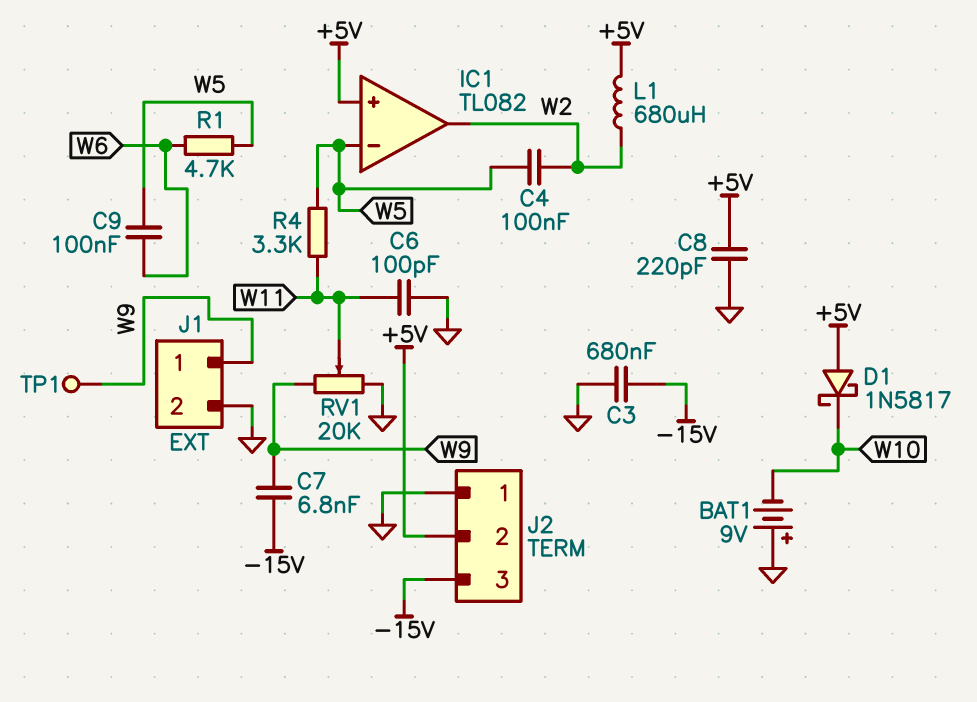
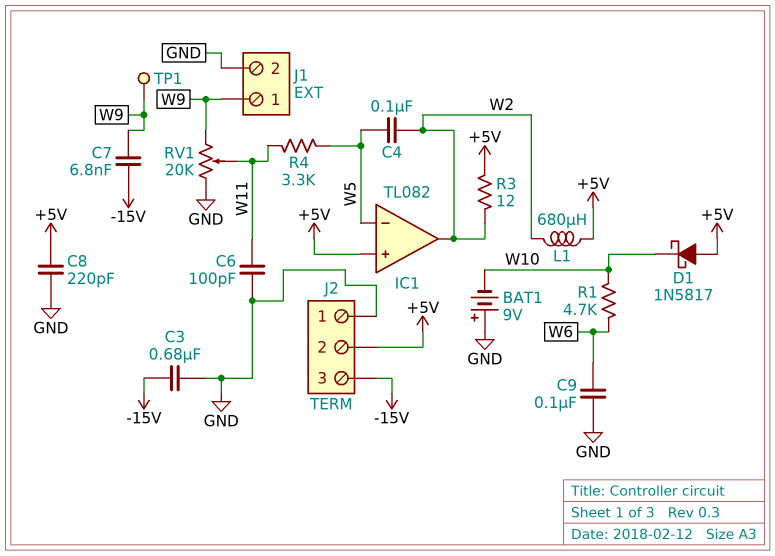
C9: 100nF (W5, W6) -> 100nF (GND, W6)
R1: 4.7k (W5, W6) -> 4.7k (W6, W10)
R3: none -> 12 (+5V, W2)

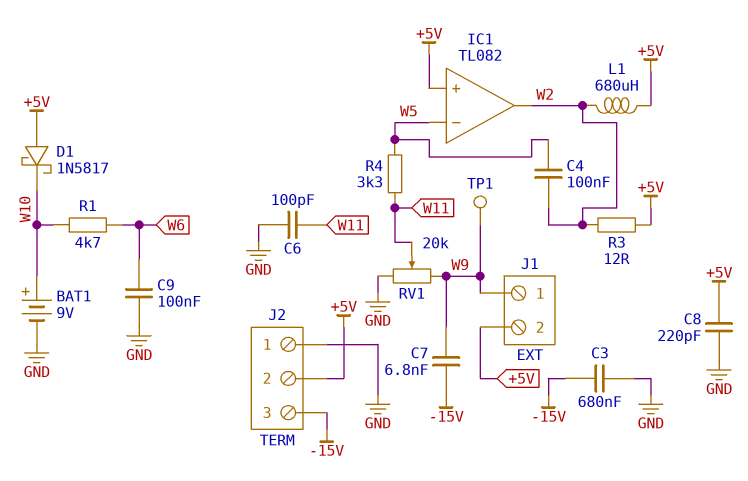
BAT1: 9V (plus GND, minus W10) -> 9V (plus W10, minus GND)
J1 pin 2: GND -> +5V

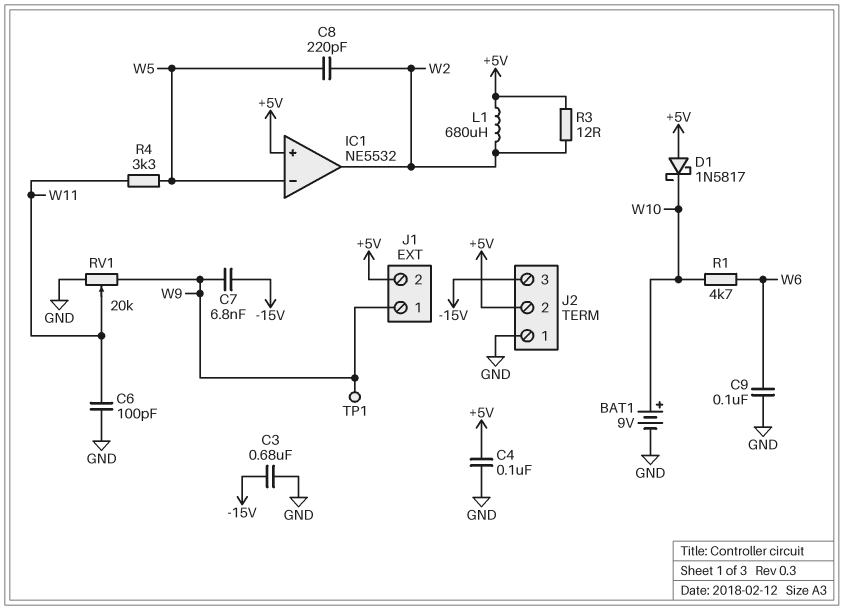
C4: 100nF (W2, W5) -> 100nF (+5V, GND)
C8: 220pF (+5V, GND) -> 220pF (W2, W5)
IC1: TL082 -> NE5532

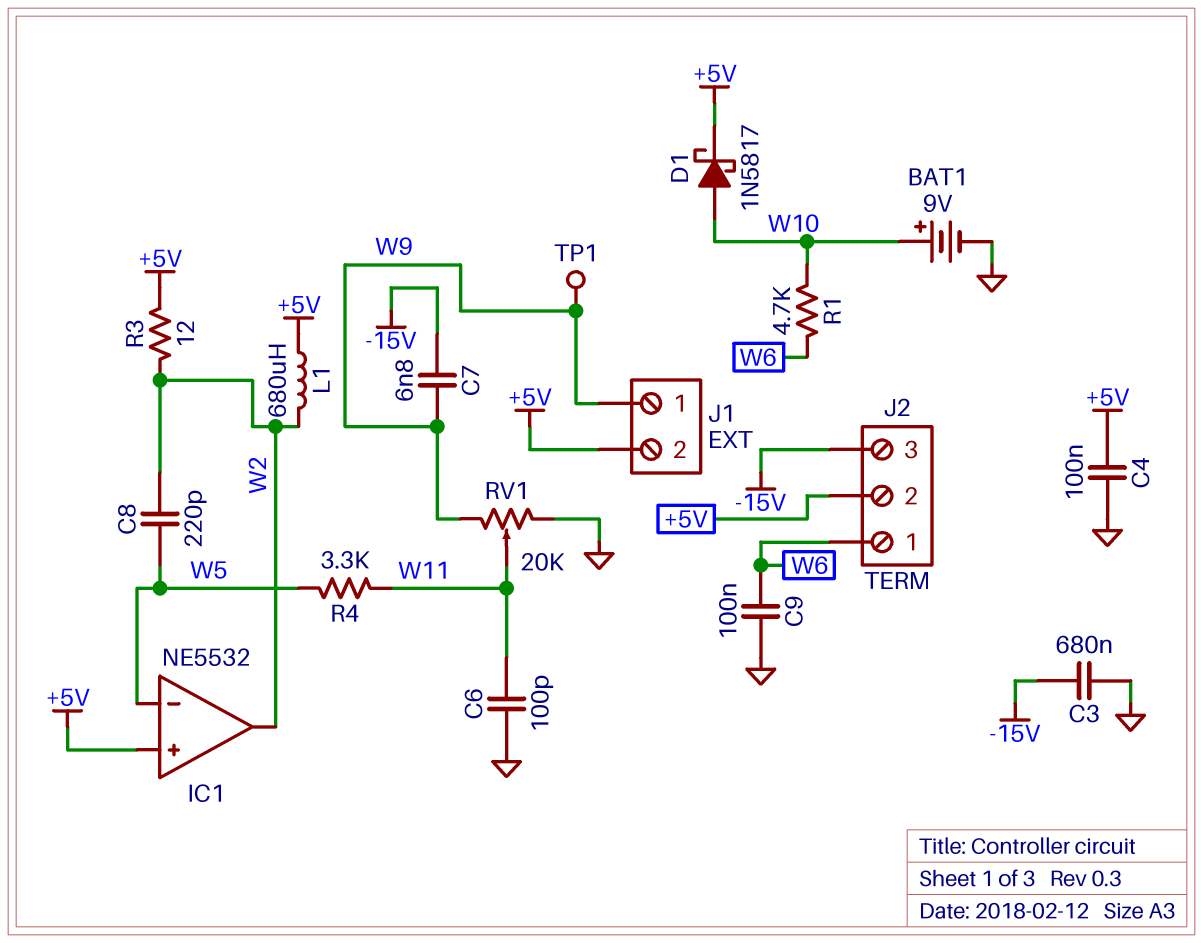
D1: schottky 1N5817 (A +5V, K W10) -> schottky 1N5817 (A W10, K +5V)
J2 pin 1: GND -> W6

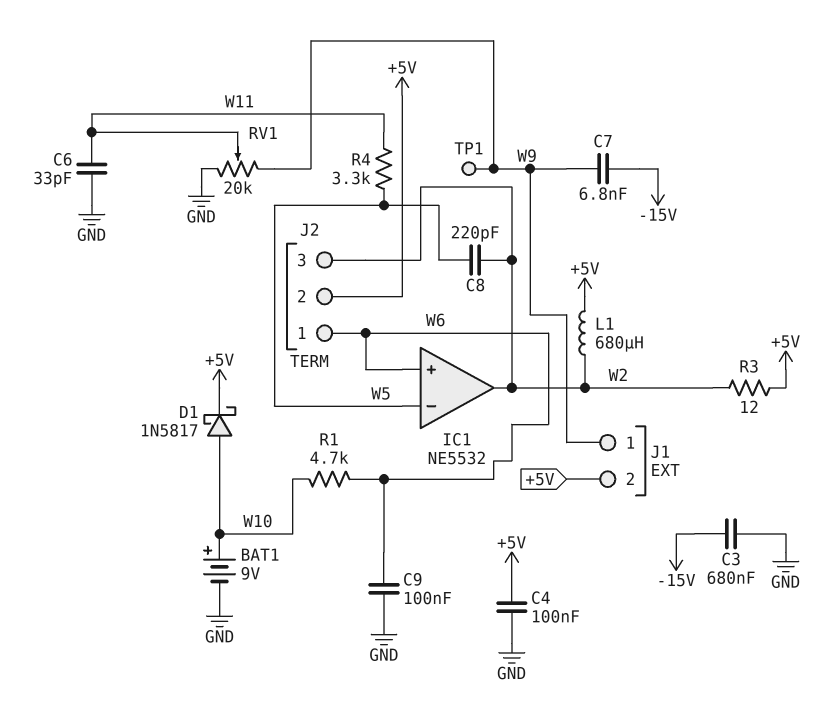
C6: 100pF (GND, W11) -> 33pF (GND, W11)
IC1 pin in+: +5V -> W6
J2 pin 3: -15V -> W2

